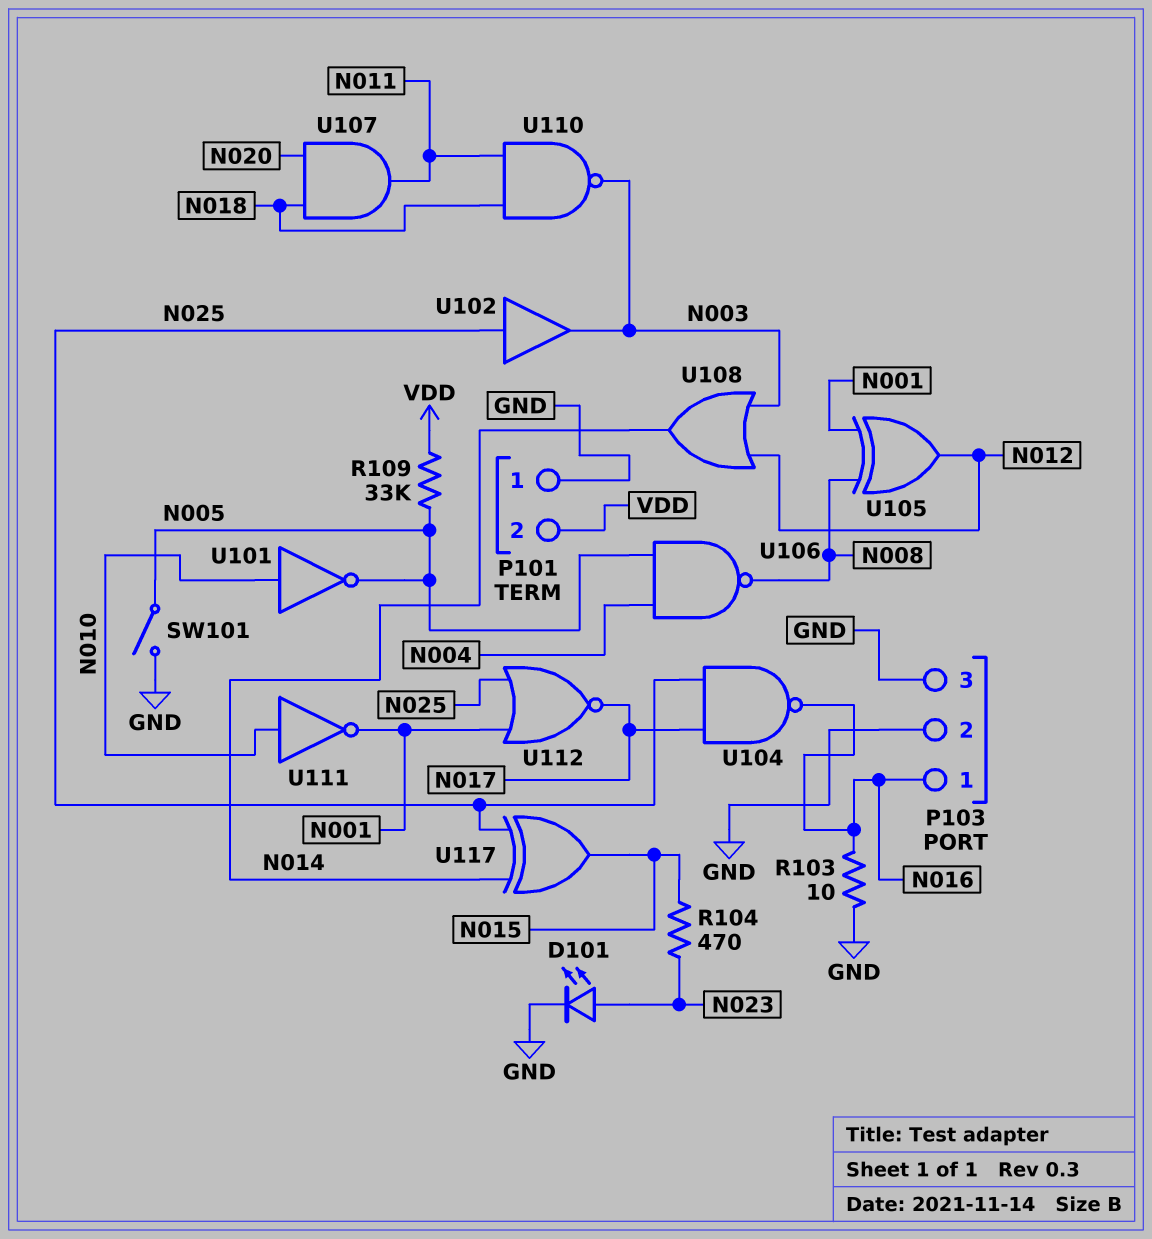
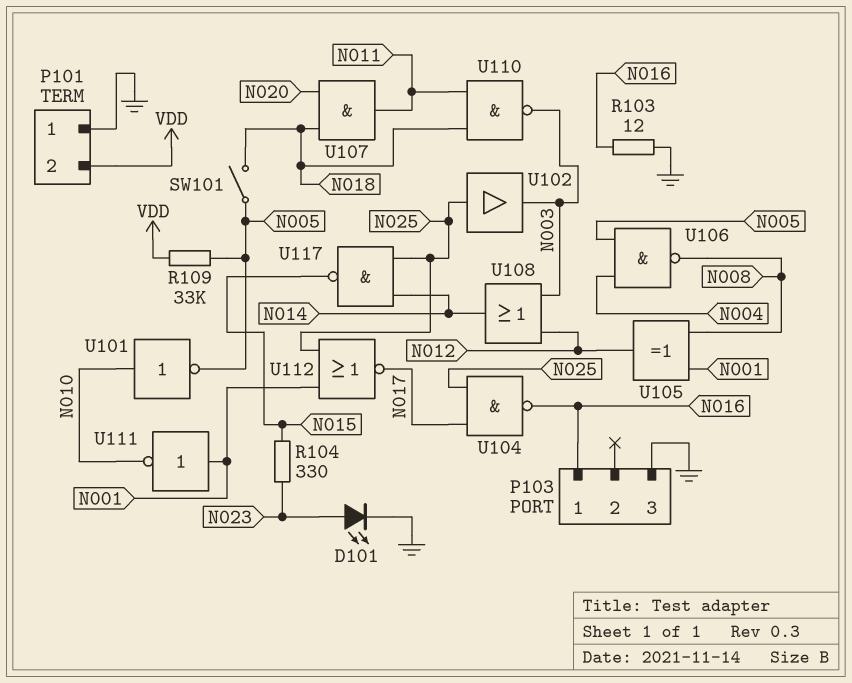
P103 pin 2: GND -> none
R103: 10 (GND, N016) -> 12 (GND, N016)
R104: 470 (N015, N023) -> 330 (N015, N023)
SW101: switch (GND, N005) -> switch (N005, N018)
U111: NOT (in N010, out N001) -> NOT (in N001, out N010)
U117: XOR (in N014, in N025, out N015) -> NAND (in N014, in N025, out N015)

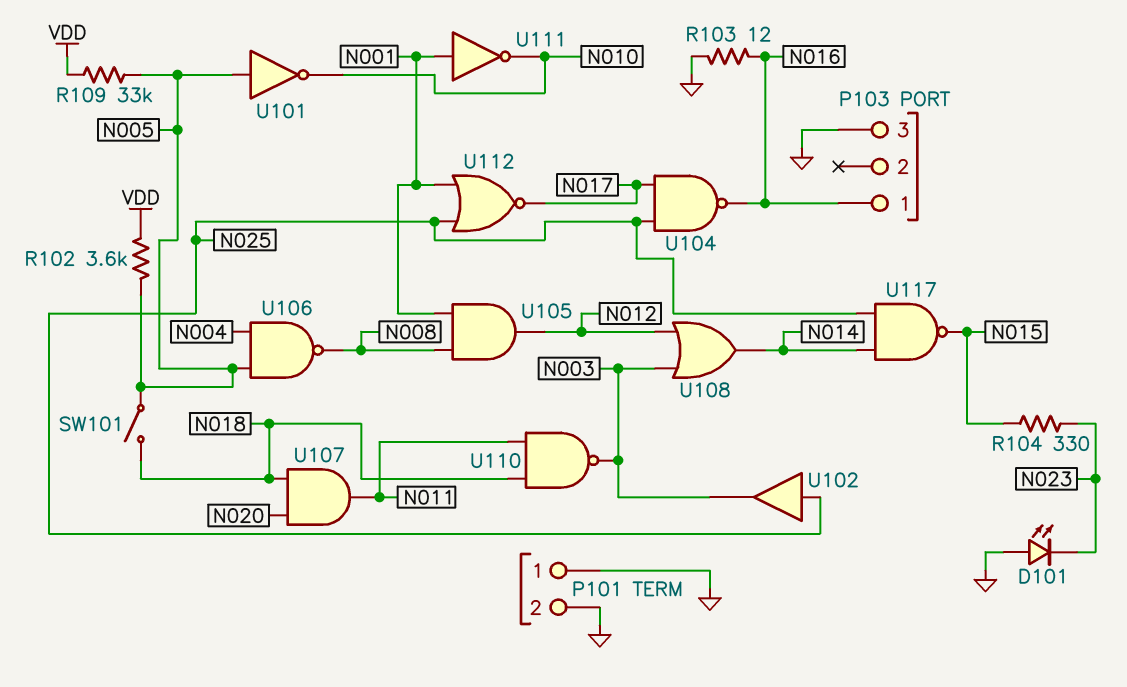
D101: LED (A N023, K GND) -> LED (A GND, K N023)
P101 pin 2: VDD -> GND
R102: none -> 3.6k (N005, VDD)
U101: NOT (in N010, out N005) -> NOT (in N005, out N010)
U105: XOR (in N001, in N008, out N012) -> AND (in N001, in N008, out N012)

